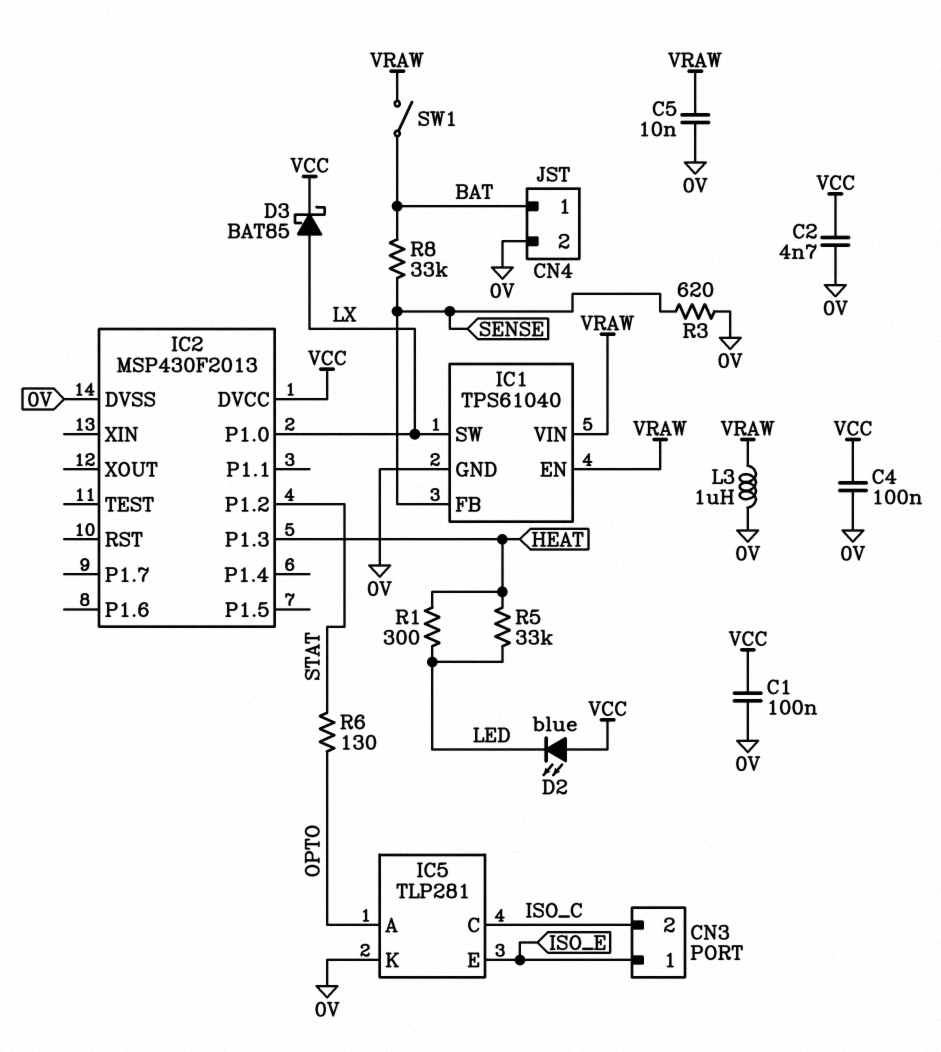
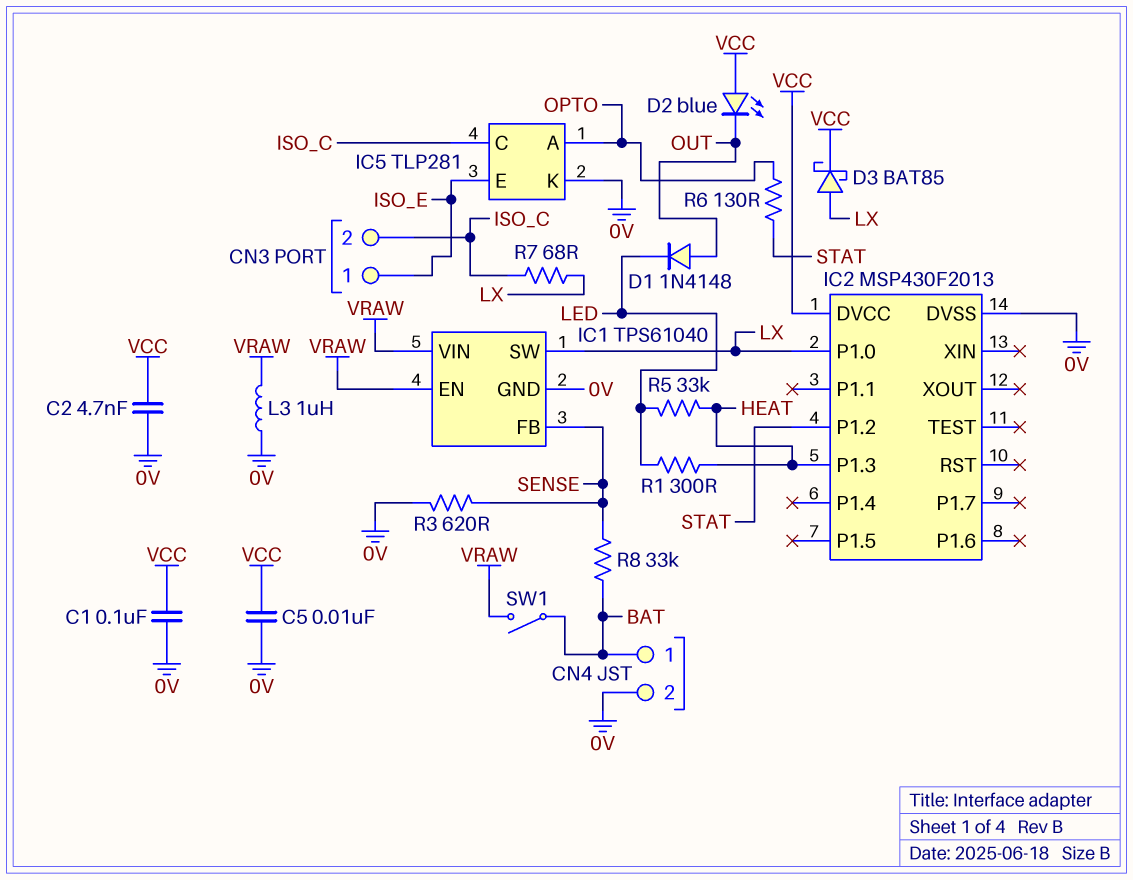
C4: 100nF (0V, VCC) -> none
C5: 10nF (0V, VRAW) -> 10nF (0V, VCC)
D1: none -> diode 1N4148 (A OUT, K LED)
D2: LED blue (A VCC, K LED) -> LED blue (A VCC, K OUT)
R7: none -> 68 (ISO_C, LX)

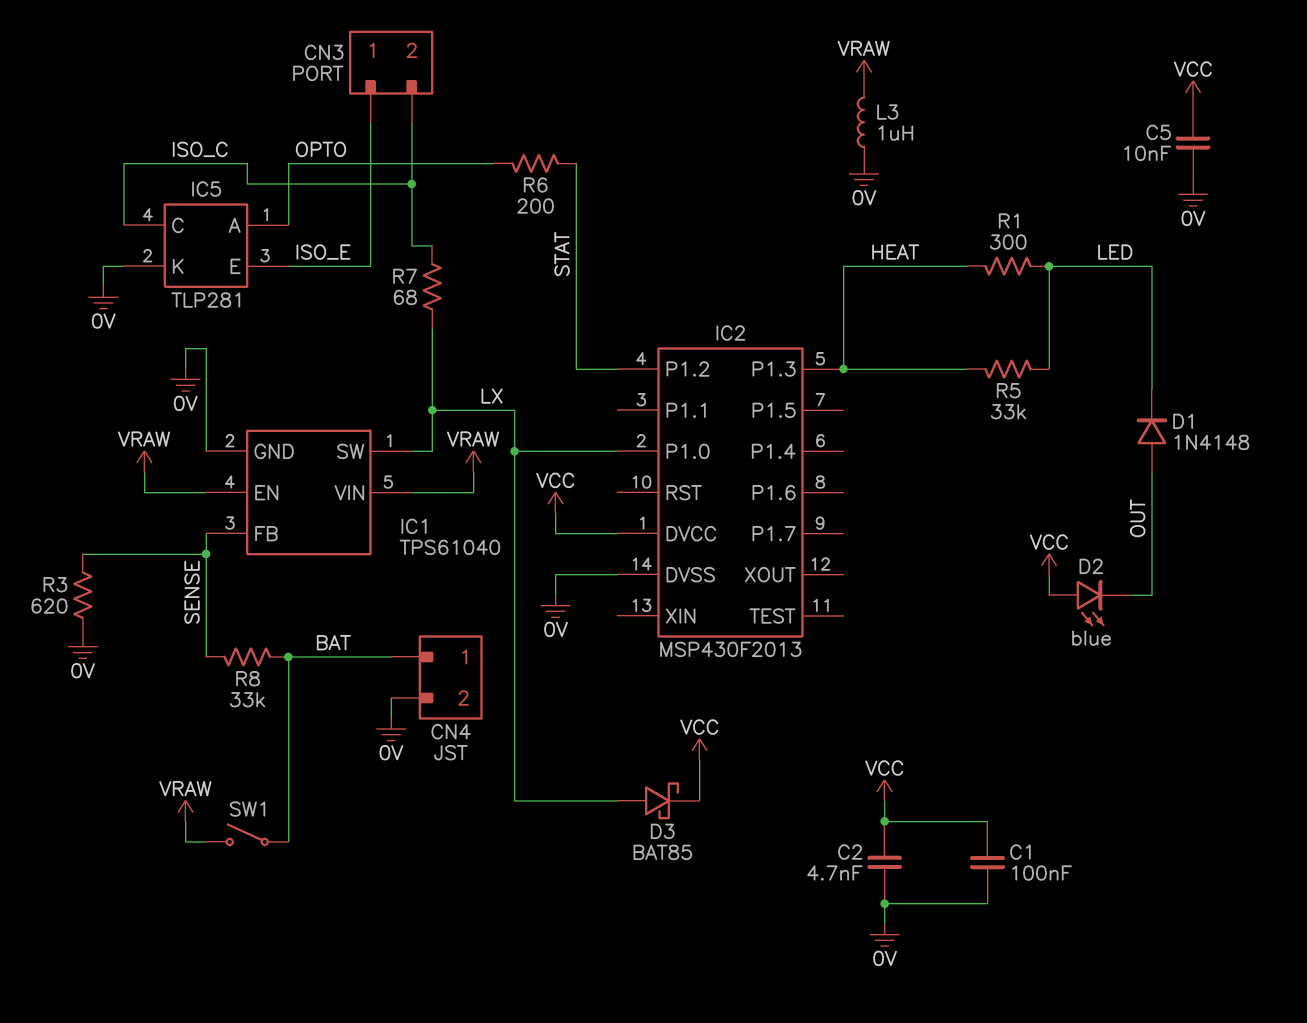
R6: 130 (OPTO, STAT) -> 200 (OPTO, STAT)

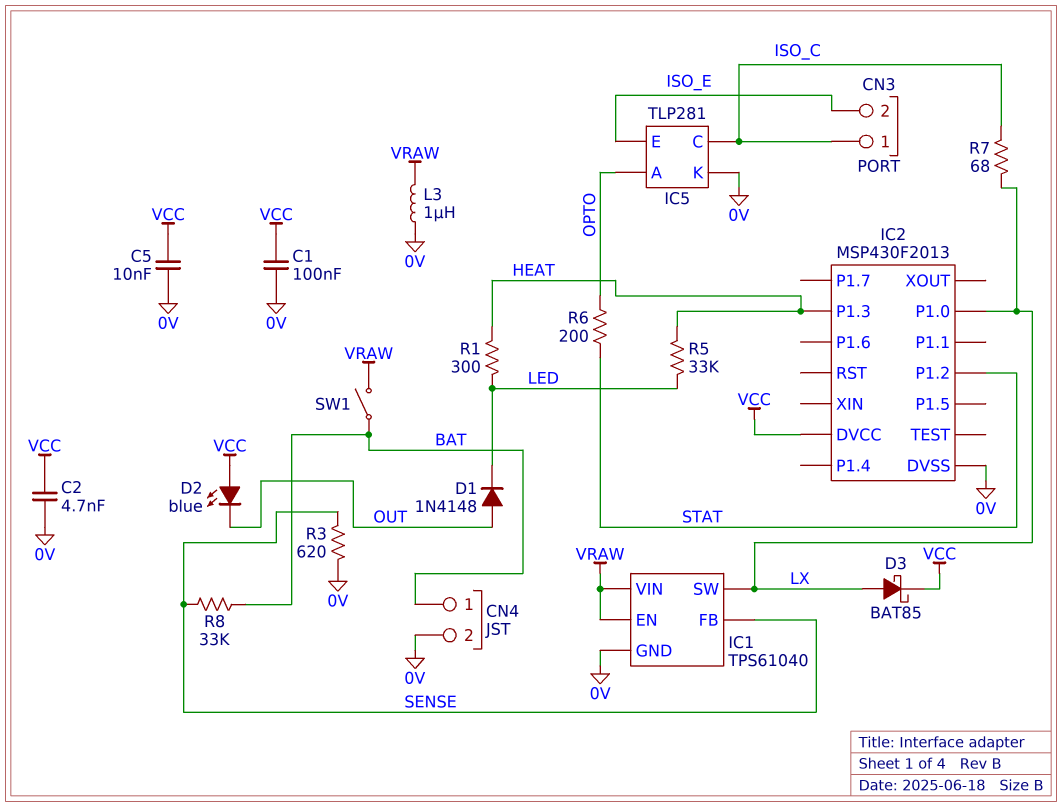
CN3 pin 1: ISO_E -> ISO_C
CN3 pin 2: ISO_C -> ISO_E

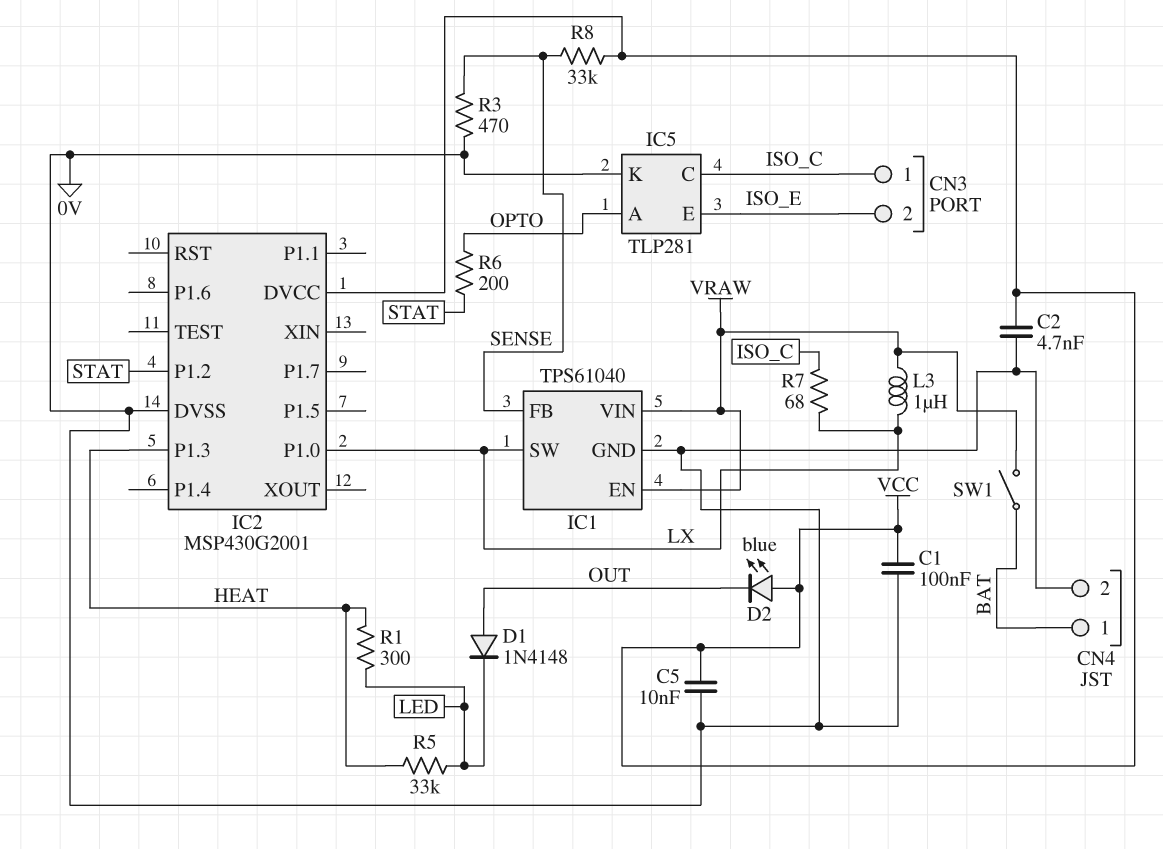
D3: schottky BAT85 (A LX, K VCC) -> none
IC2: MSP430F2013 -> MSP430G2001
L3: 1uH (0V, VRAW) -> 1uH (LX, VRAW)
R3: 620 (0V, SENSE) -> 470 (0V, SENSE)
R8: 33k (BAT, SENSE) -> 33k (SENSE, VCC)

